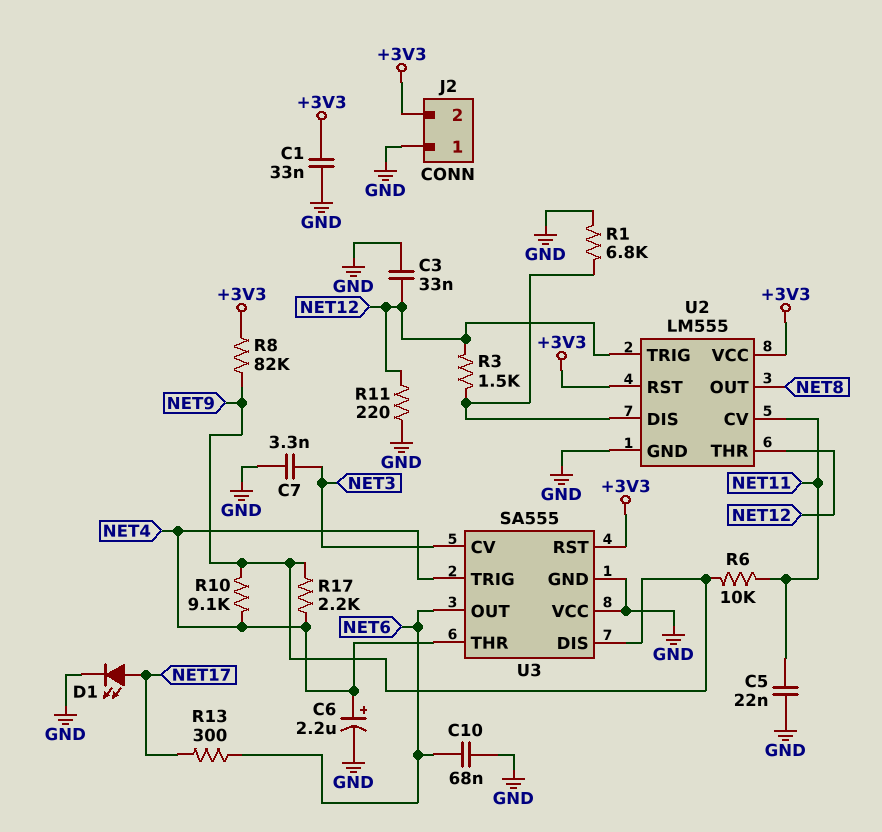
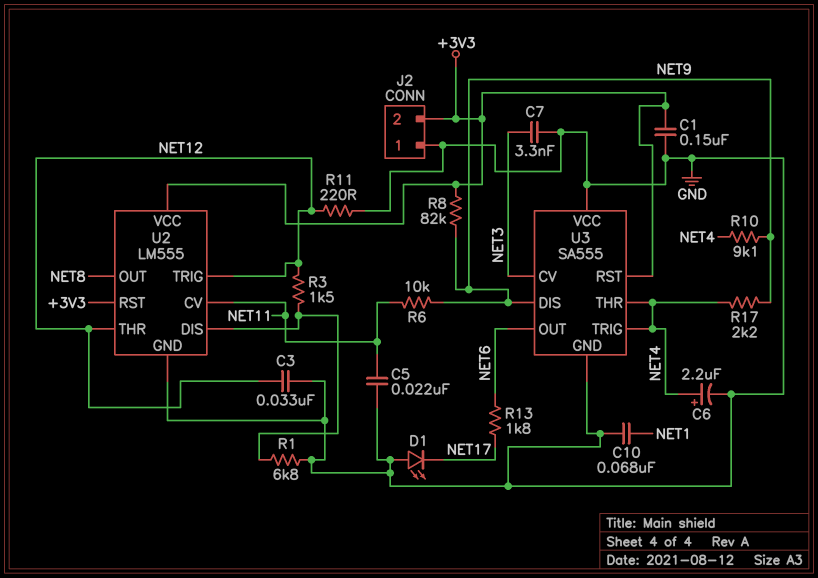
C1: 33nF (+3V3, GND) -> 150nF (+3V3, GND)
C10: 68nF (GND, NET6) -> 68nF (GND, NET1)
D1: LED (A NET17, K GND) -> LED (A GND, K NET17)
R13: 300 (NET6, NET17) -> 1.8k (NET6, NET17)

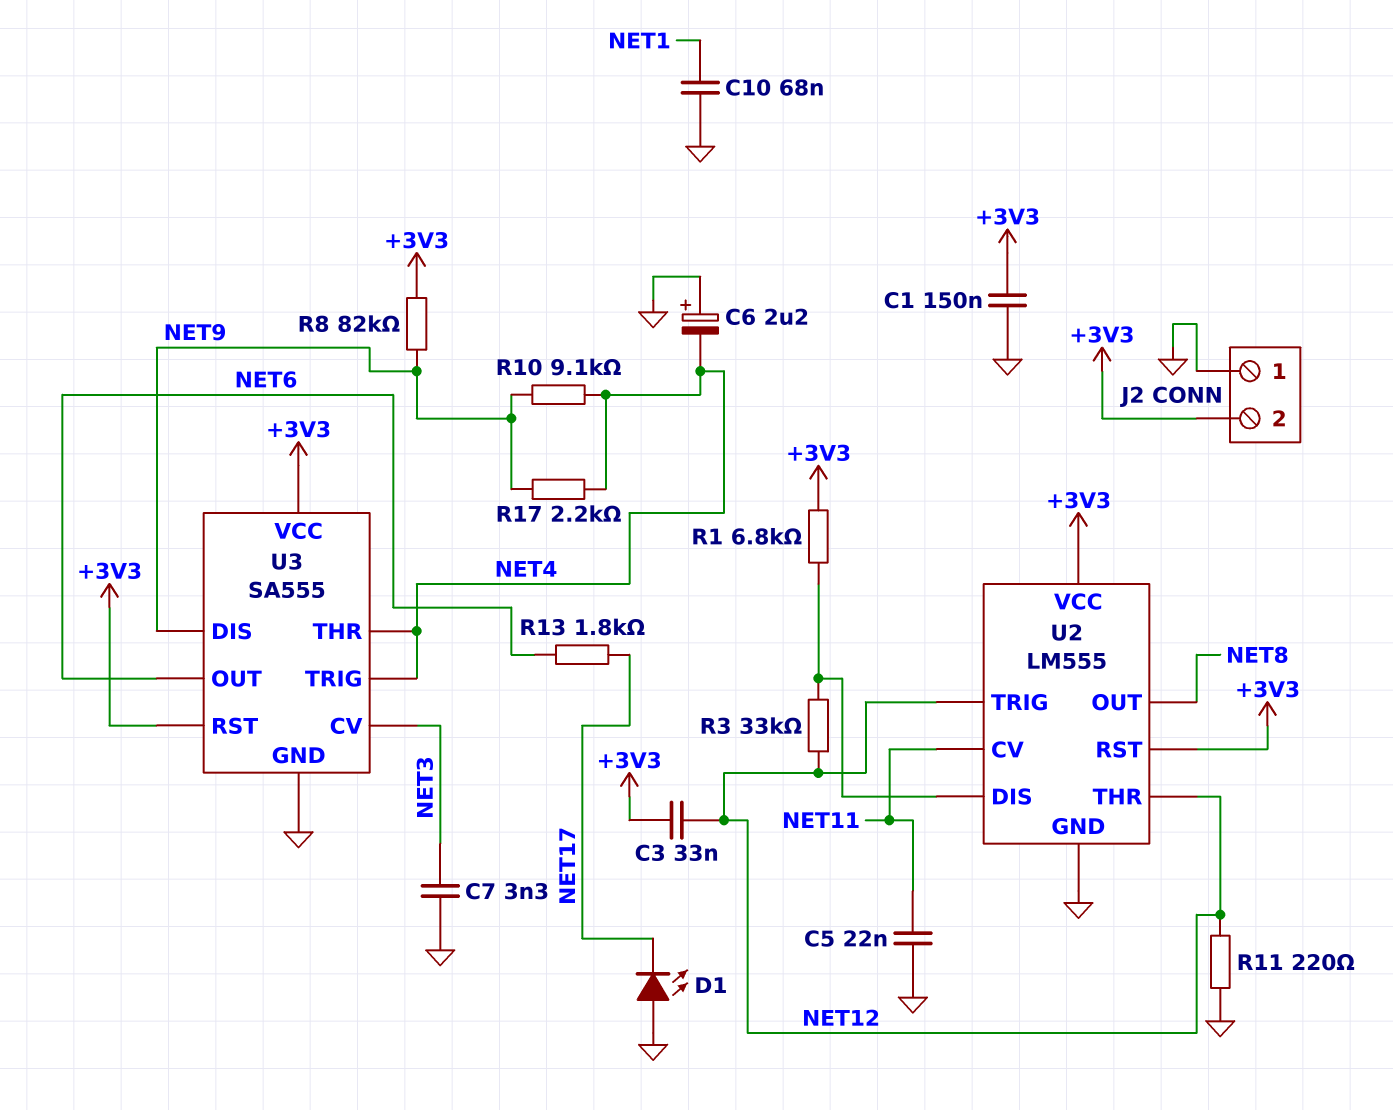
C3: 33nF (GND, NET12) -> 33nF (+3V3, NET12)
C6: 2.2uF (plus NET4, minus GND) -> 2.2uF (plus GND, minus NET4)
R1: 6.8k (GND, U2/DIS) -> 6.8k (+3V3, U2/DIS)
R3: 1.5k (NET12, U2/DIS) -> 33k (NET12, U2/DIS)
R6: 10k (NET9, NET11) -> none
U3 pin VCC: GND -> +3V3

